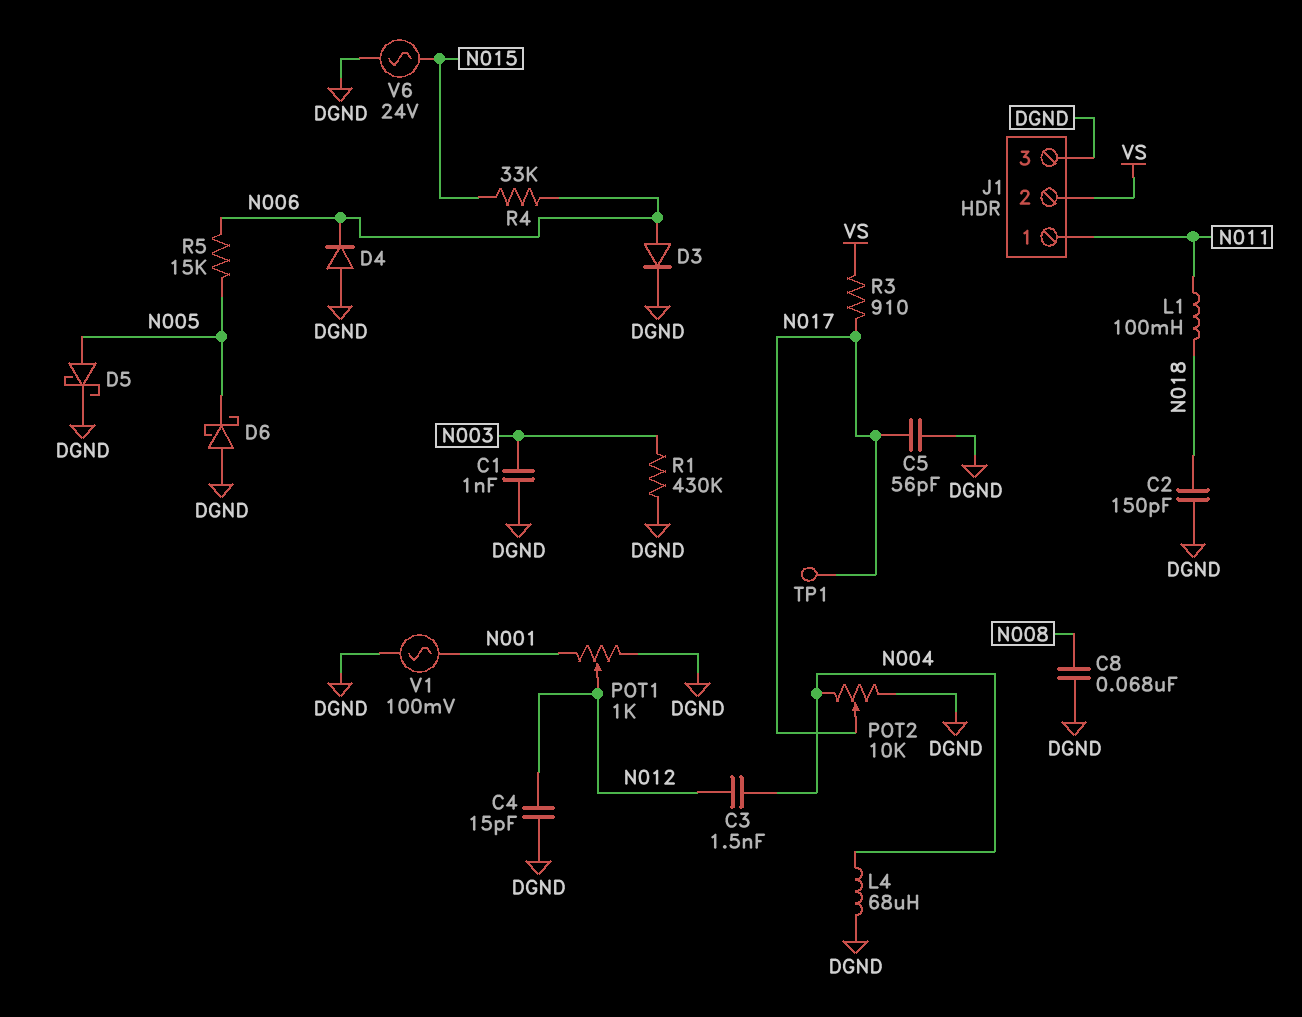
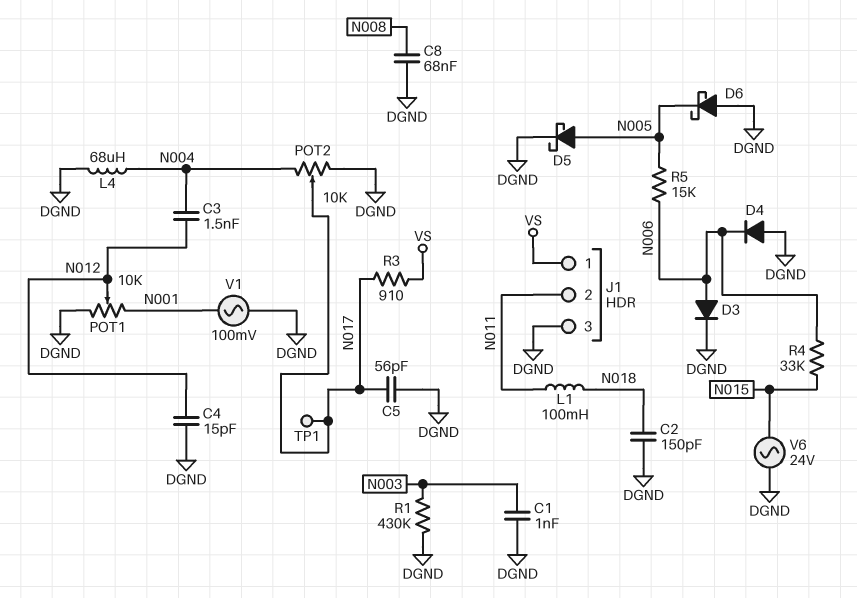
J1 pin 1: N011 -> VS
J1 pin 2: VS -> N011
POT1: 1k (DGND, N001, wiper N012) -> 10k (DGND, N001, wiper N012)

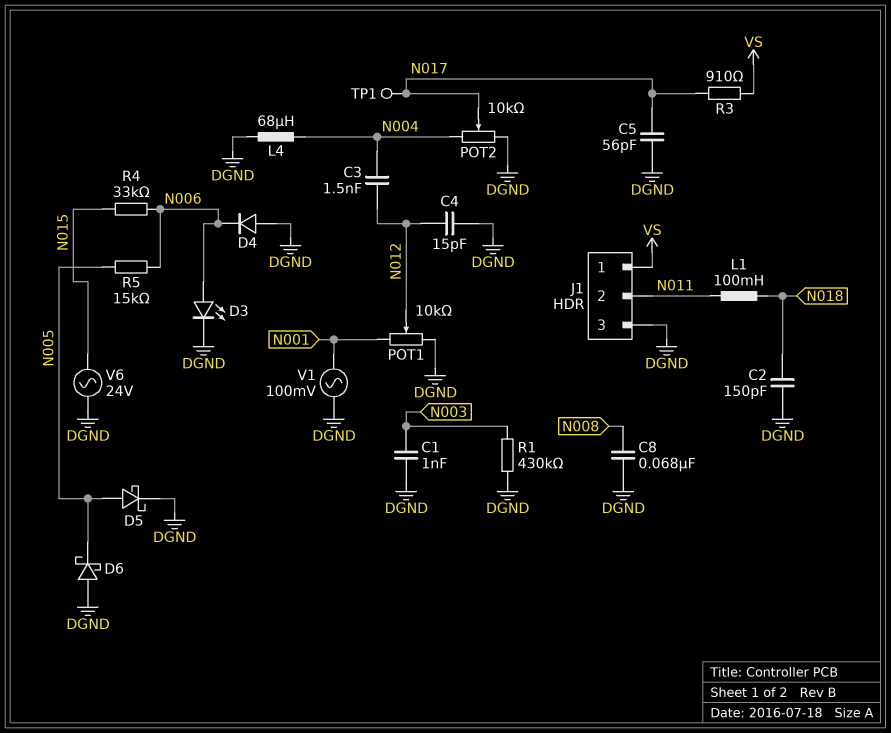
D3: diode (A N006, K DGND) -> LED (A N006, K DGND)

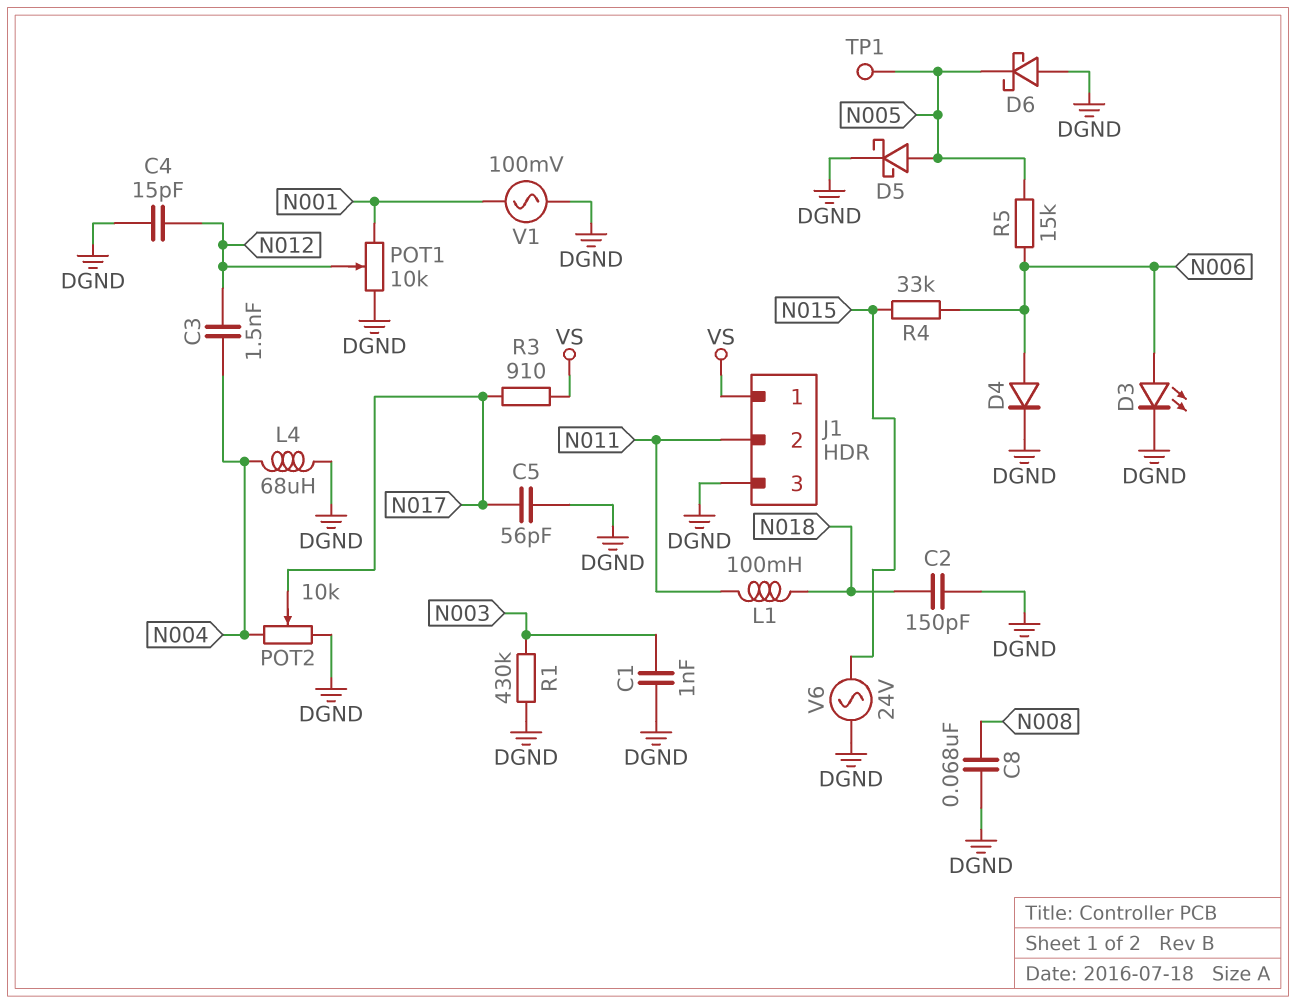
D4: diode (A DGND, K N006) -> diode (A N006, K DGND)
TP1: test point (N017) -> test point (N005)

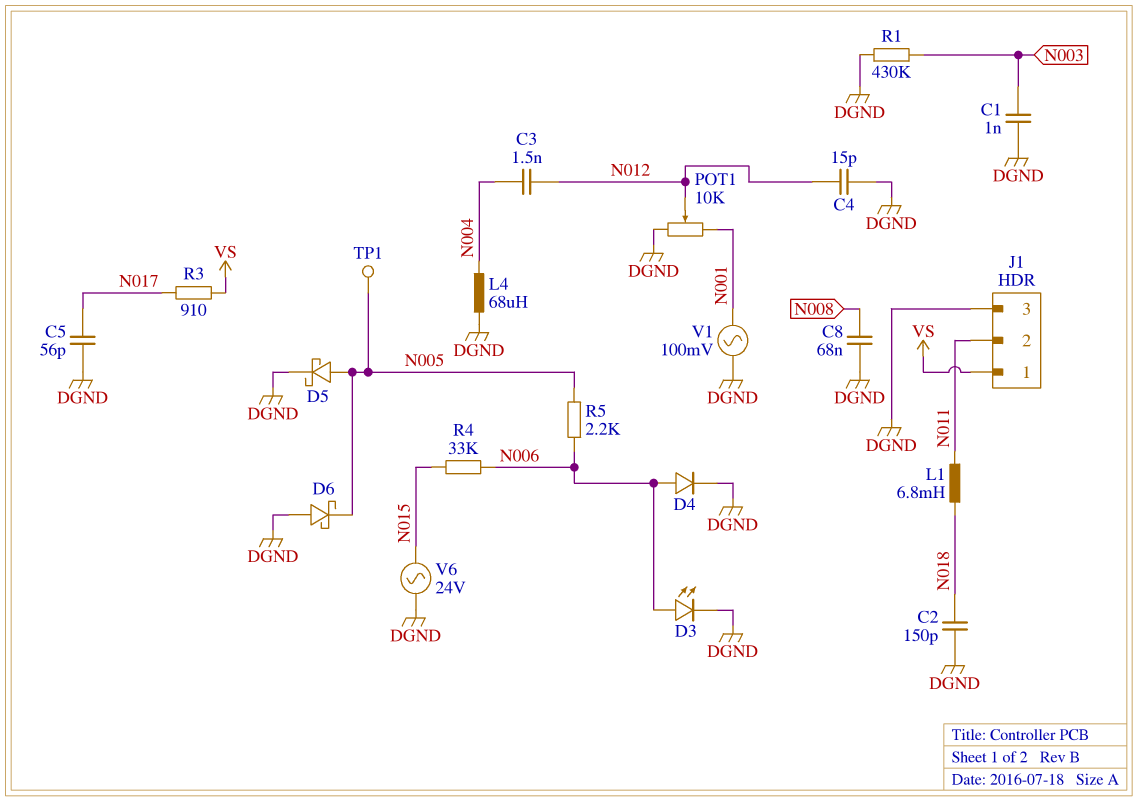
L1: 100mH (N011, N018) -> 6.8mH (N011, N018)
POT2: 10k (DGND, N004, wiper N017) -> none
R5: 15k (N005, N006) -> 2.2k (N005, N006)

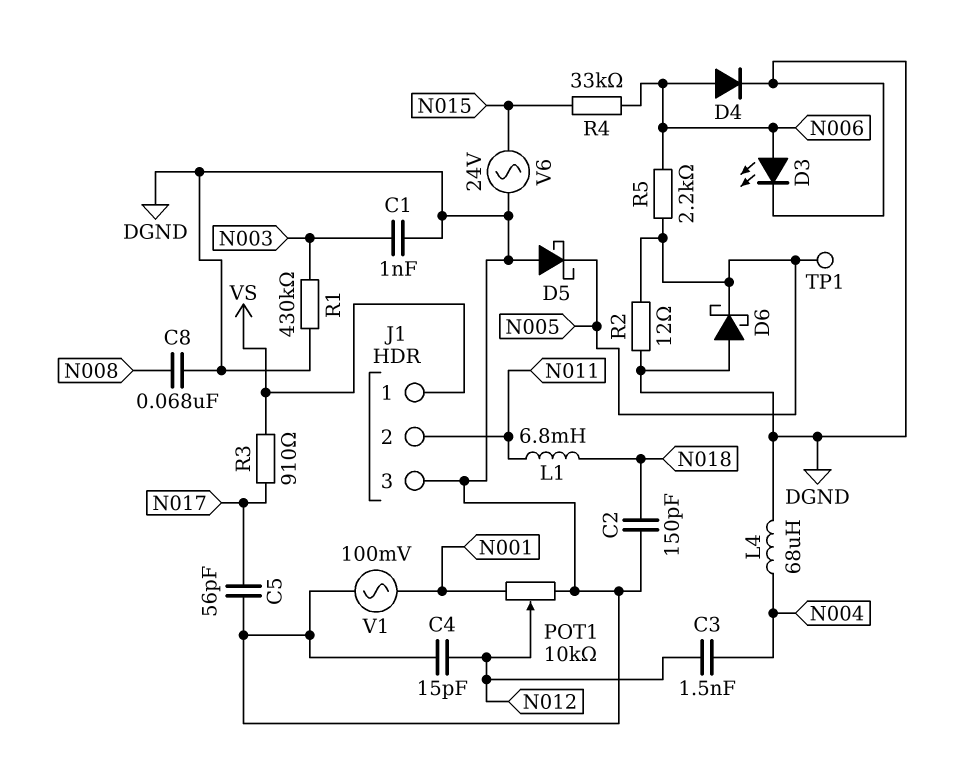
D5: schottky (A N005, K DGND) -> schottky (A DGND, K N005)
R2: none -> 12 (DGND, N005)

